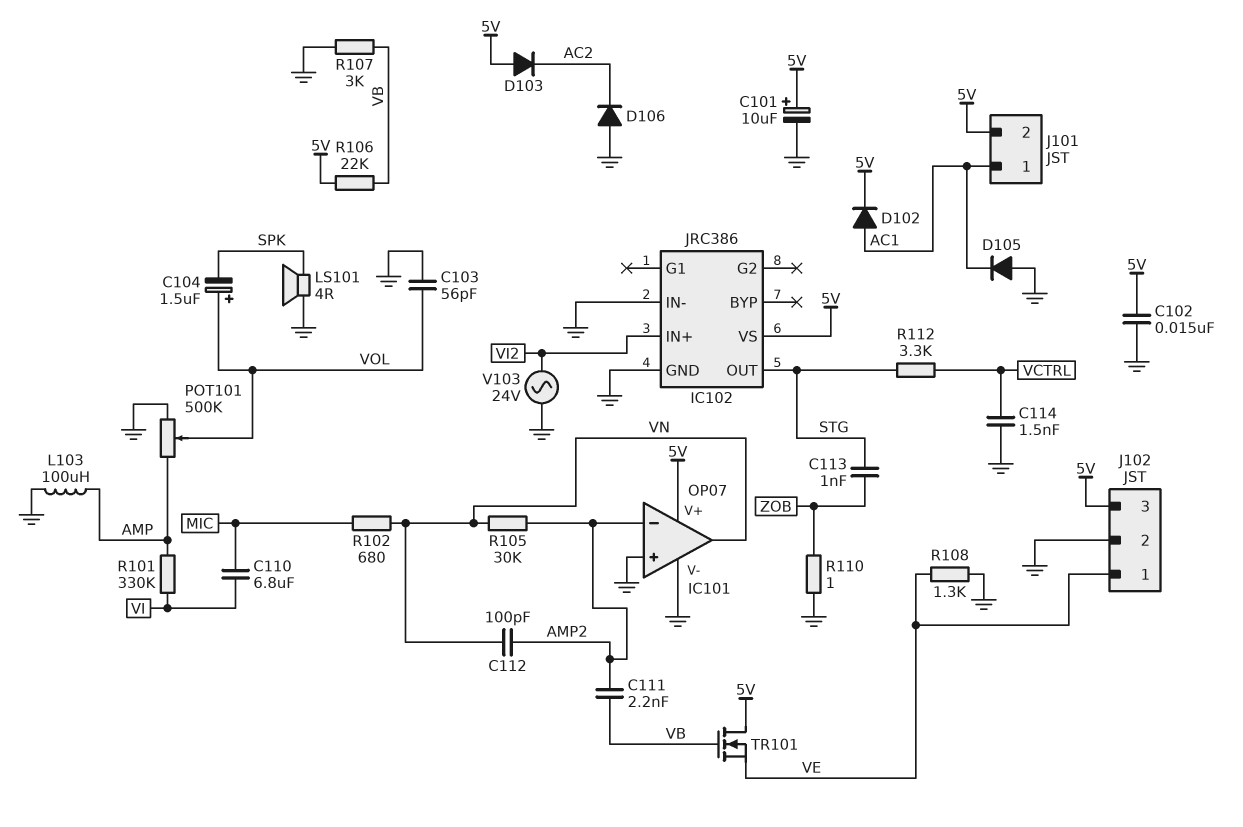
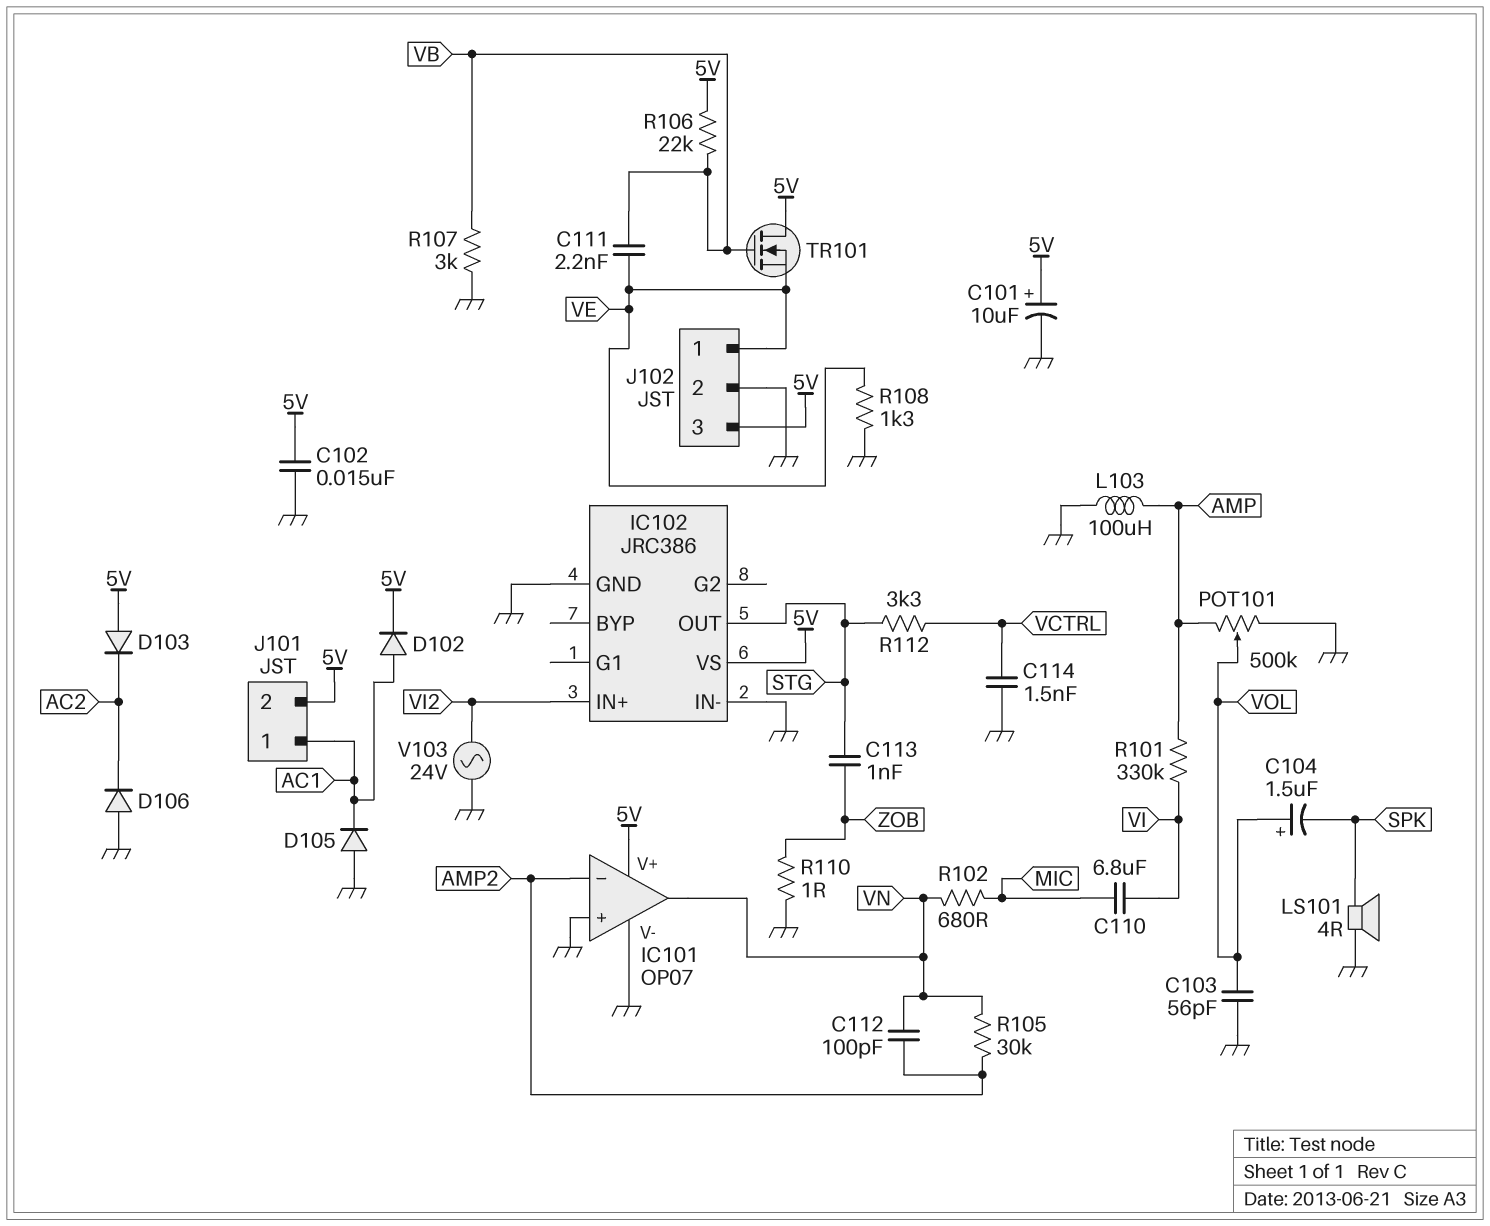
C111: 2.2nF (AMP2, VB) -> 2.2nF (VB, VE)

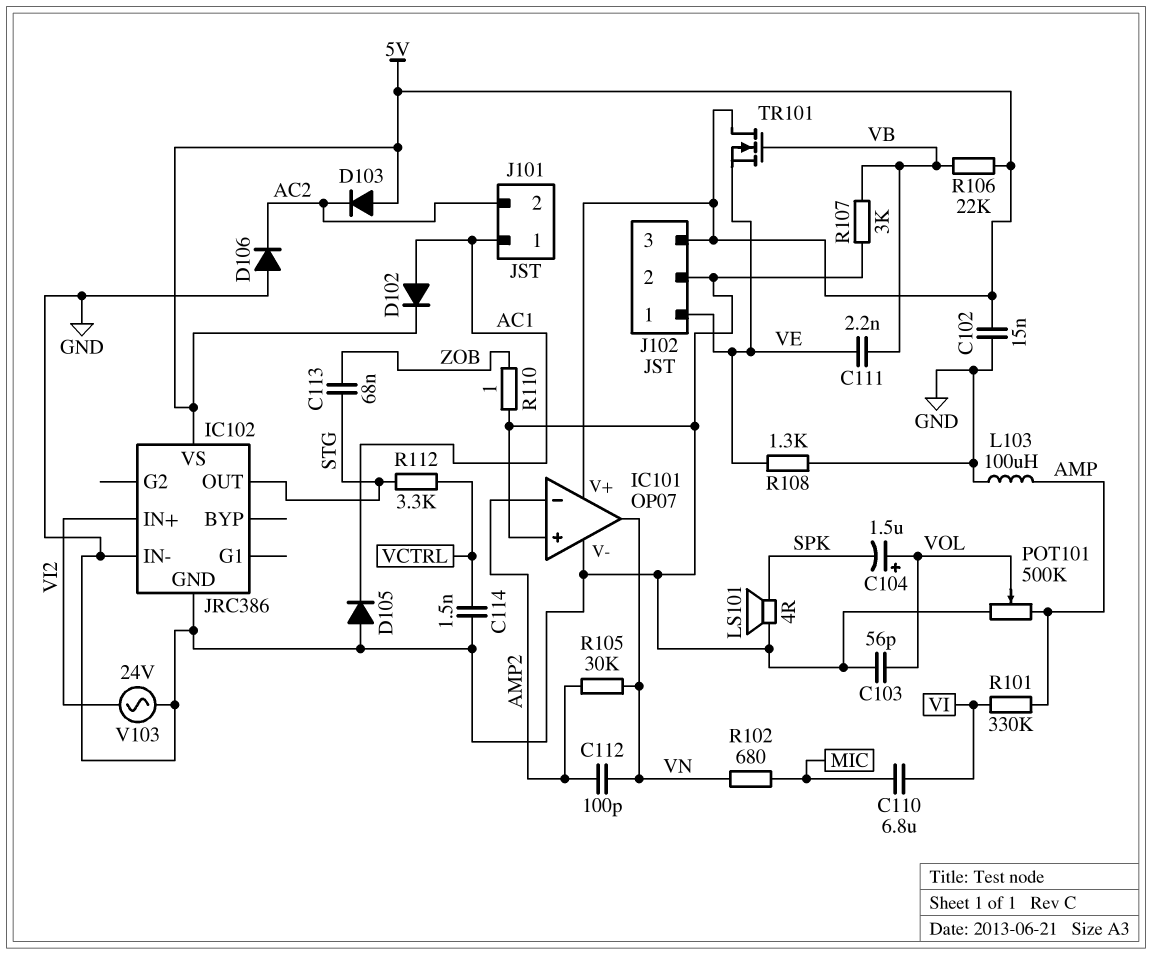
C101: 10uF (plus 5V, minus GND) -> none
C113: 1nF (STG, ZOB) -> 68nF (STG, ZOB)
J101 pin 2: 5V -> AC2

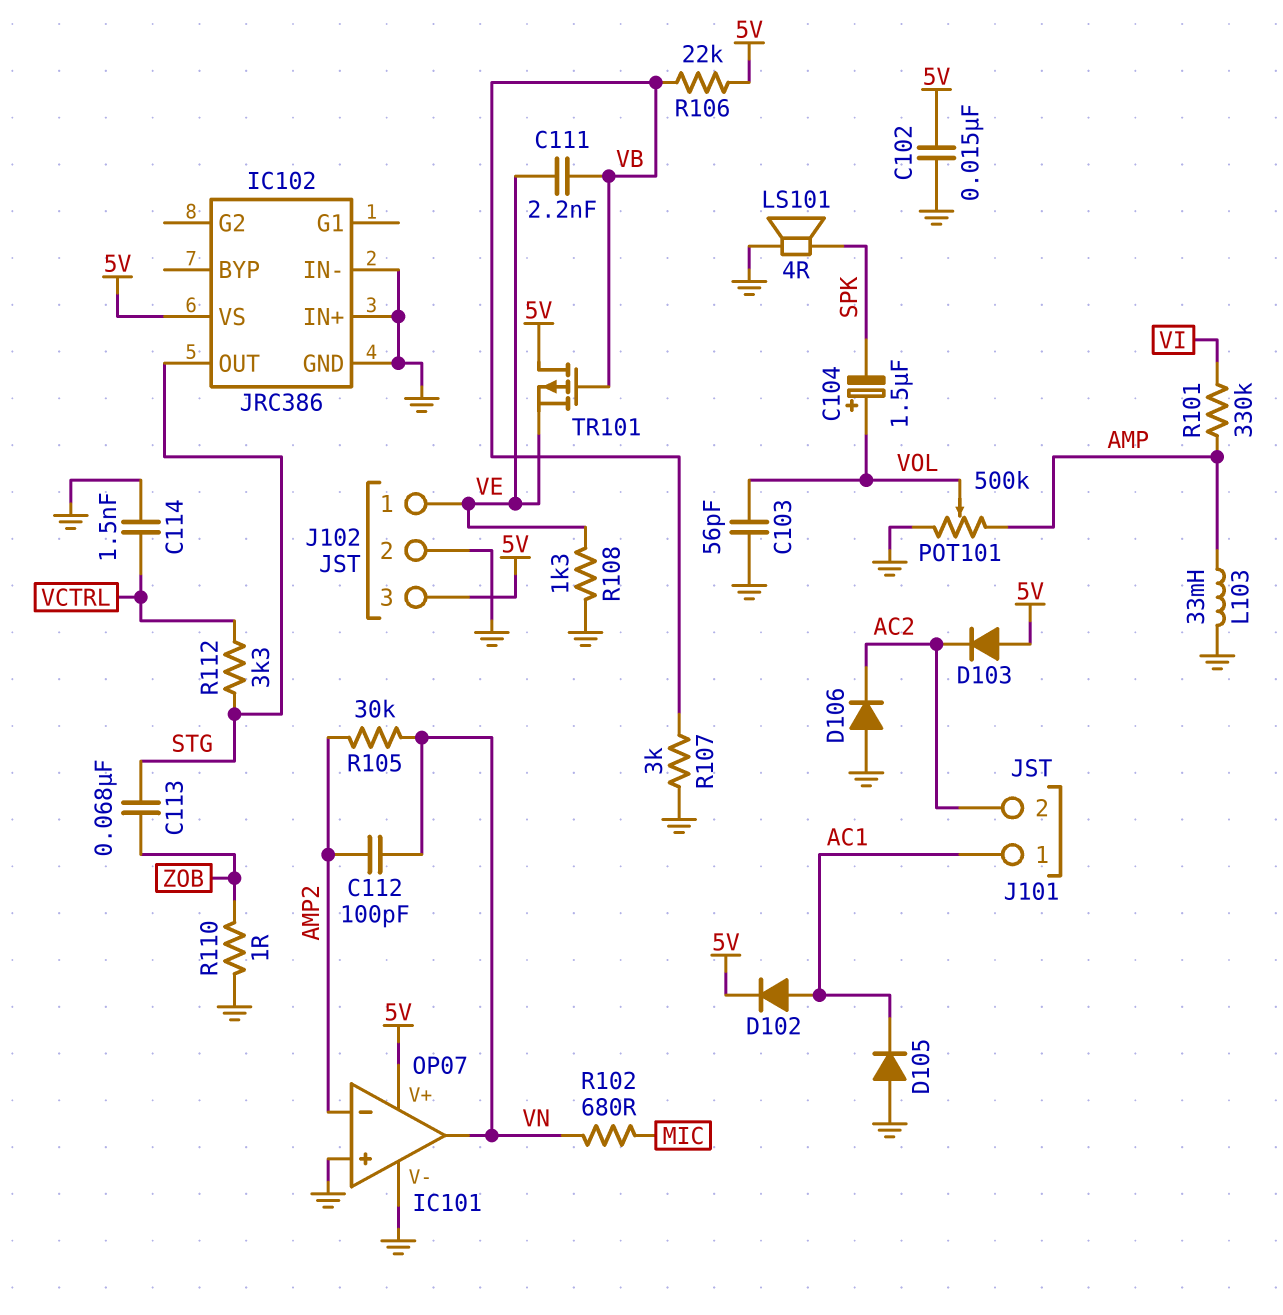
C110: 6.8uF (MIC, VI) -> none
IC102 pin IN+: VI2 -> GND
L103: 100uH (AMP, GND) -> 33mH (AMP, GND)
TR101: NMOS (G VB, D 5V, S VE) -> PMOS (G VB, D 5V, S VE)
V103: AC 24V (GND, VI2) -> none

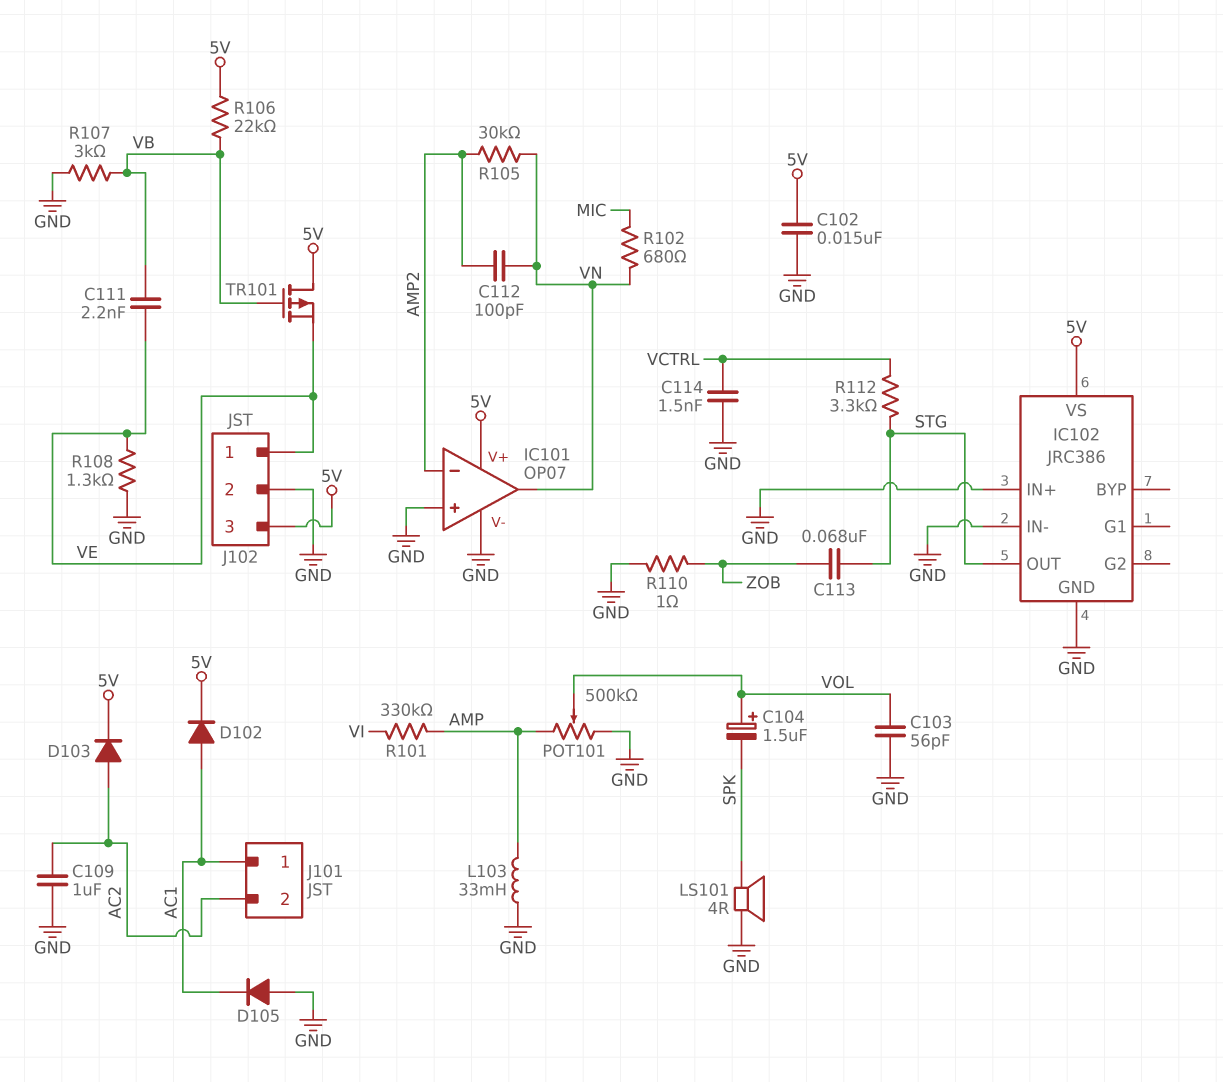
C109: none -> 1uF (AC2, GND)
D103: diode (A 5V, K AC2) -> diode (A AC2, K 5V)
D106: diode (A GND, K AC2) -> none

